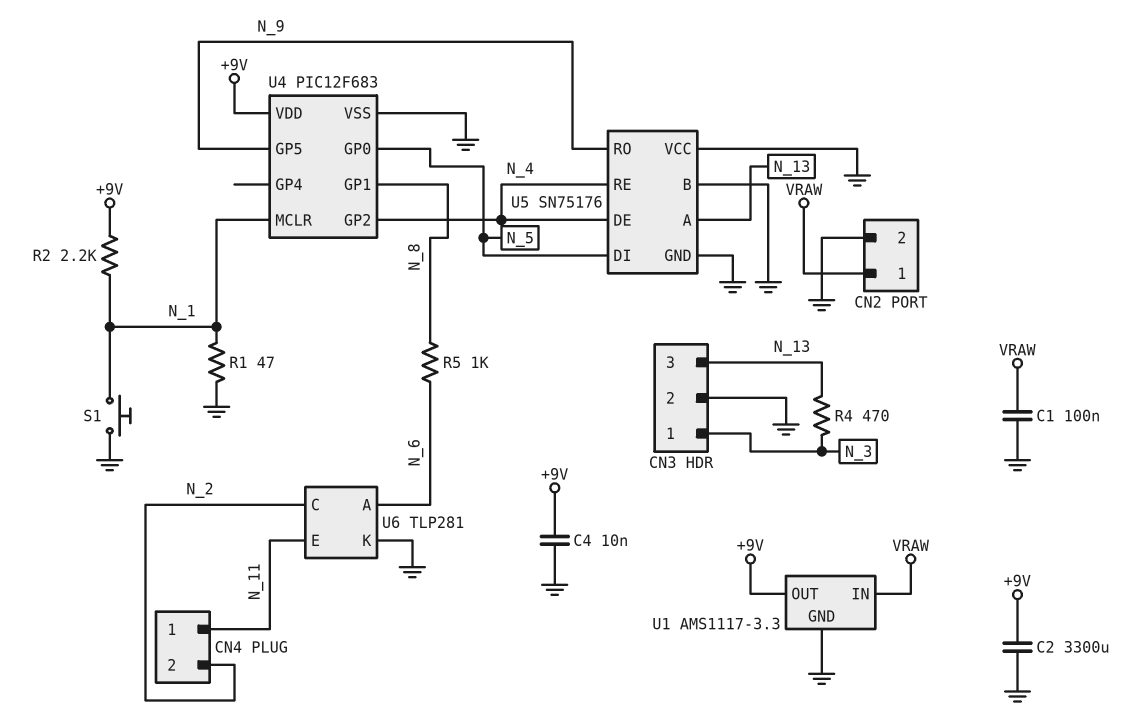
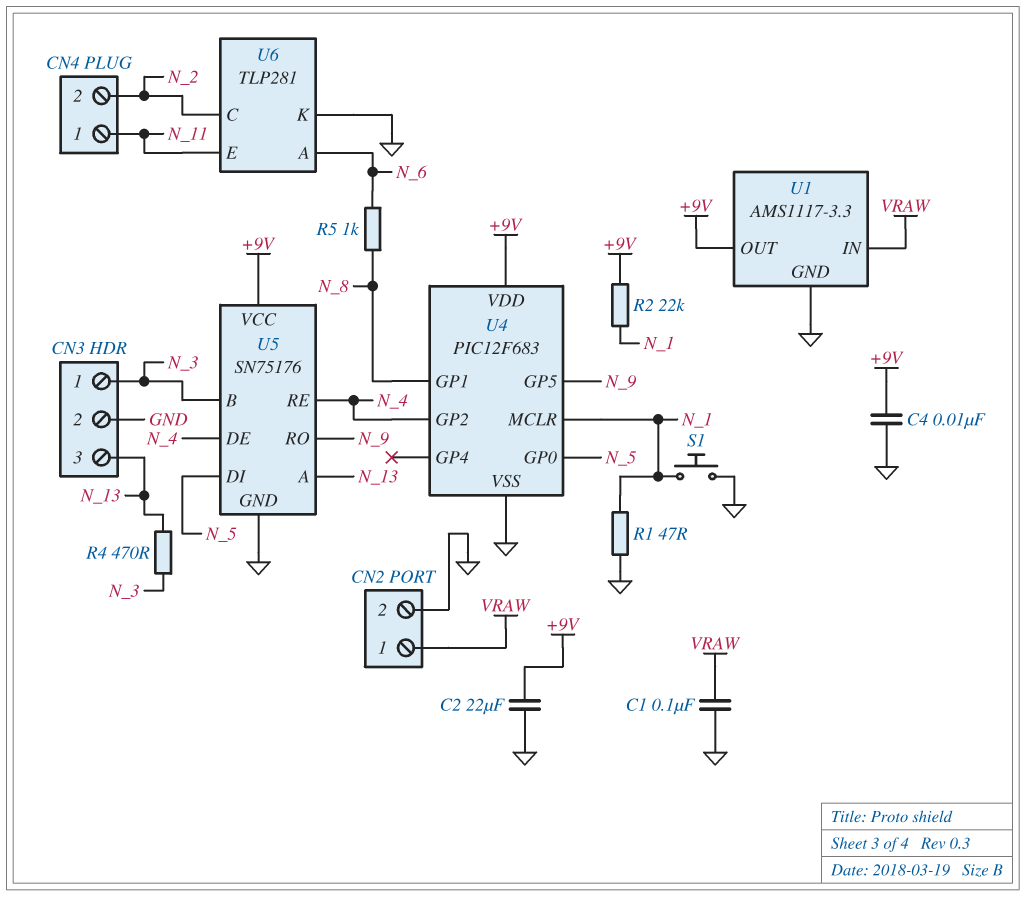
C2: 3300uF (+9V, GND) -> 22uF (+9V, GND)
R2: 2.2k (+9V, N_1) -> 22k (+9V, N_1)
U5 pin B: GND -> N_3
U5 pin VCC: GND -> +9V

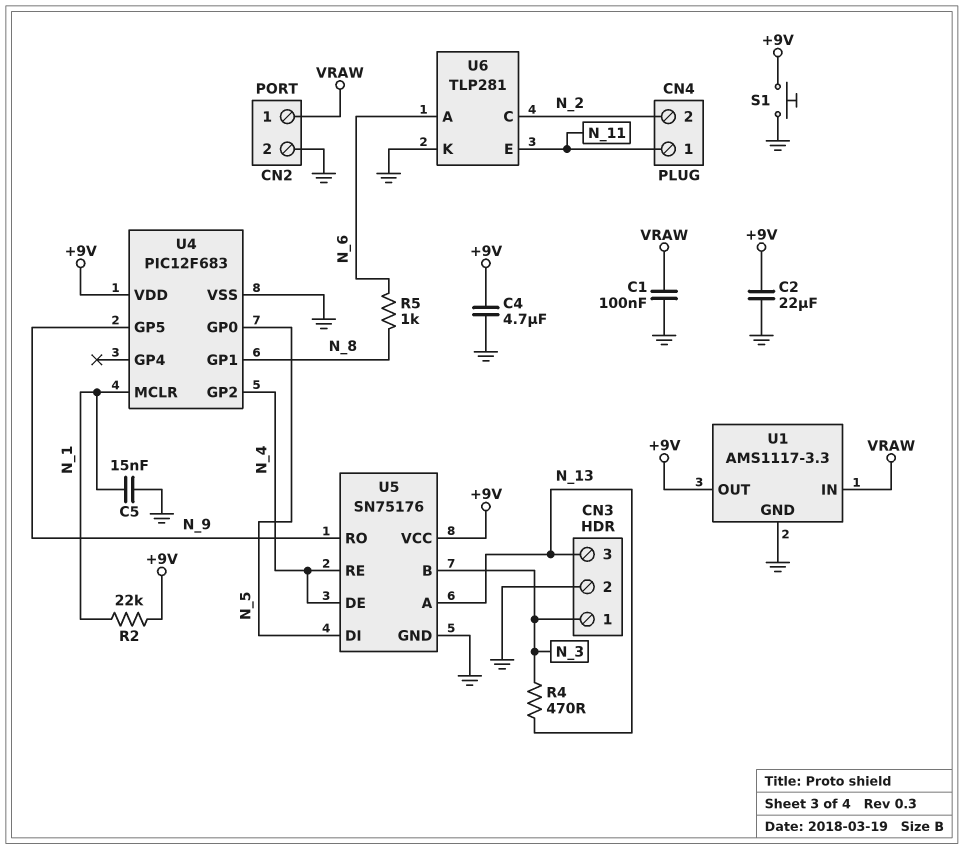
C4: 10nF (+9V, GND) -> 4.7uF (+9V, GND)
C5: none -> 15nF (GND, N_1)
R1: 47 (GND, N_1) -> none
S1: button (GND, N_1) -> button (+9V, GND)

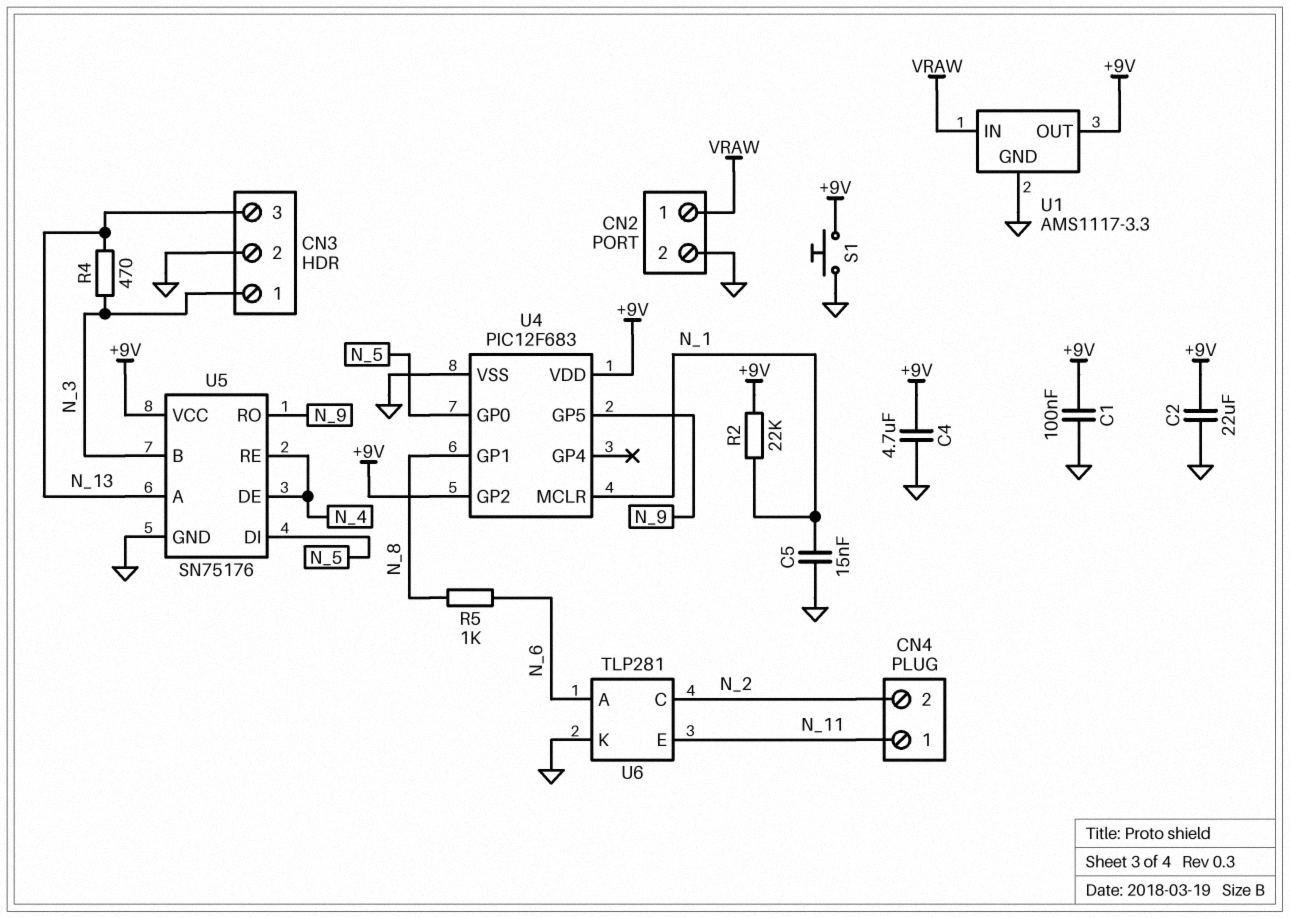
C1: 100nF (GND, VRAW) -> 100nF (+9V, GND)
U4 pin GP2: N_4 -> +9V

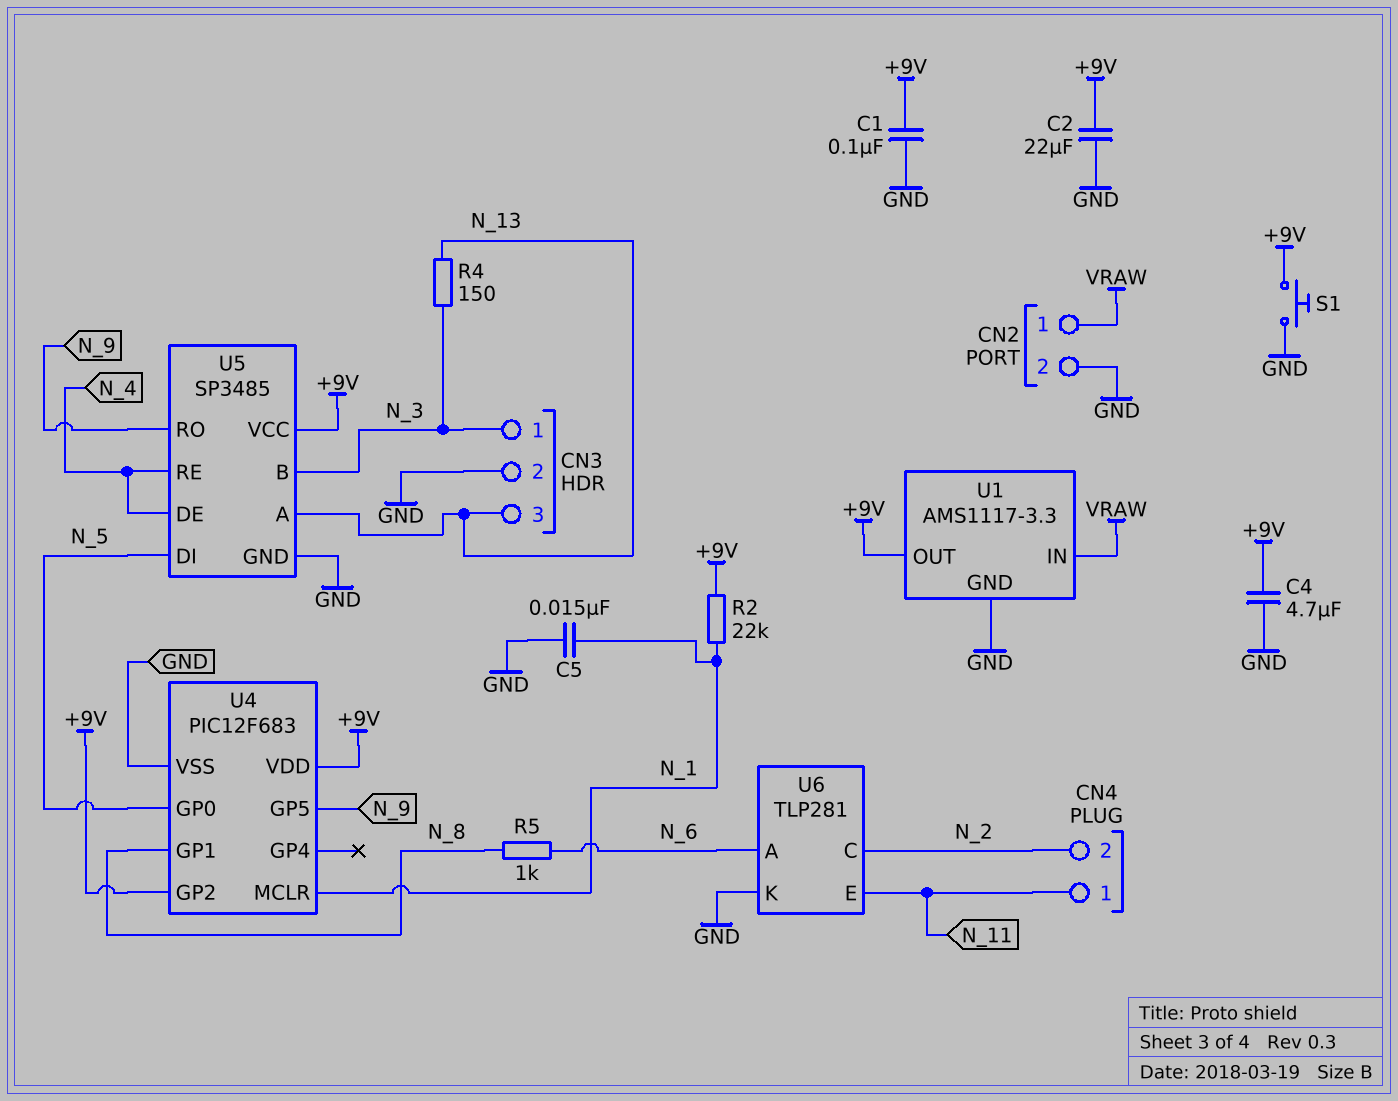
R4: 470 (N_3, N_13) -> 150 (N_3, N_13)
U5: SN75176 -> SP3485

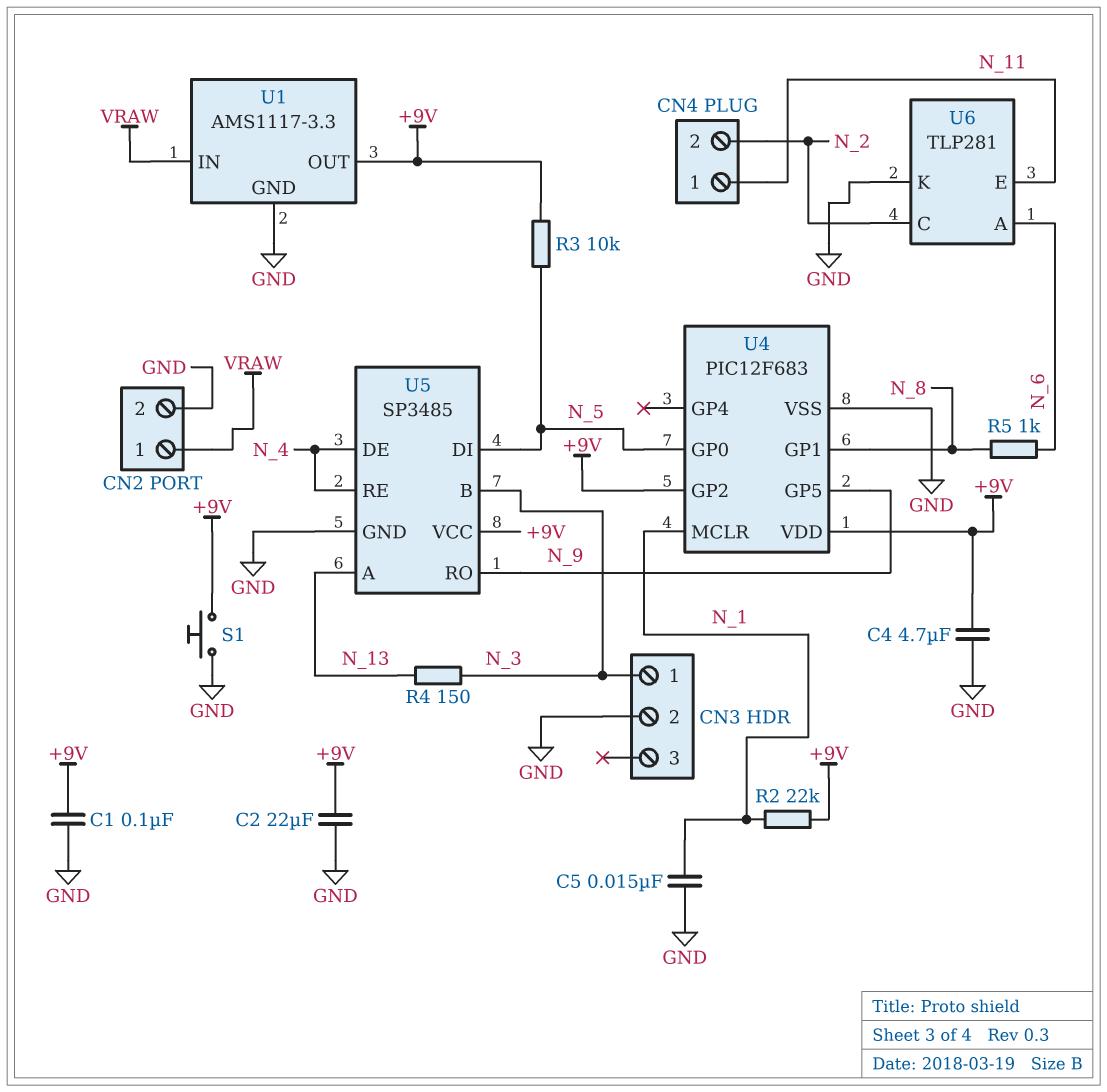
CN3 pin 3: N_13 -> none
R3: none -> 10k (+9V, N_5)

